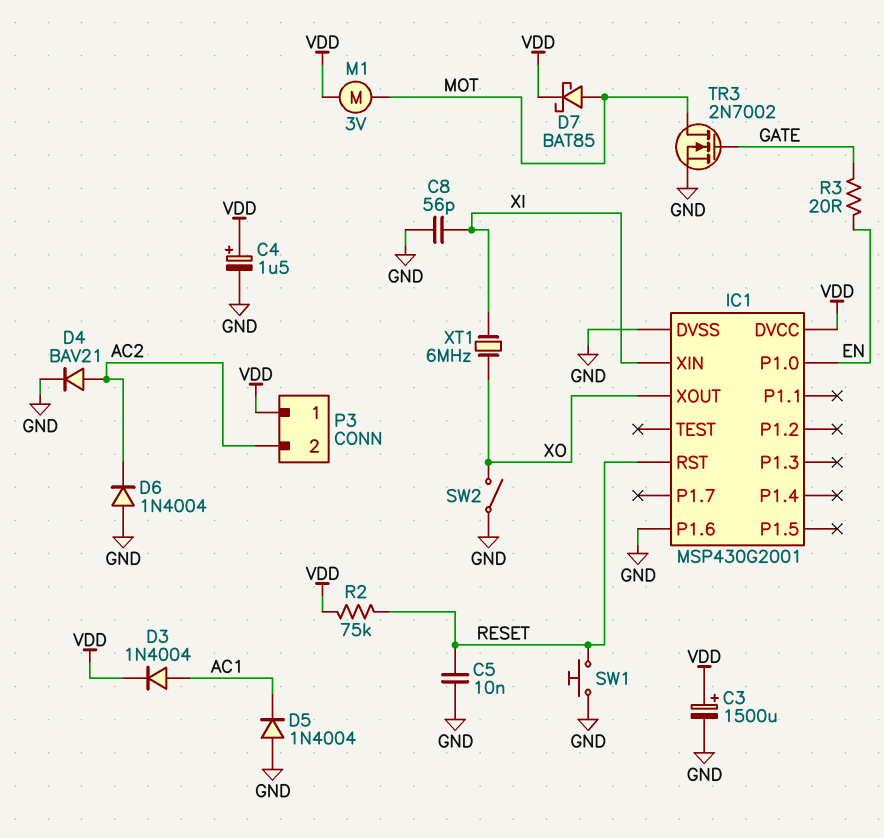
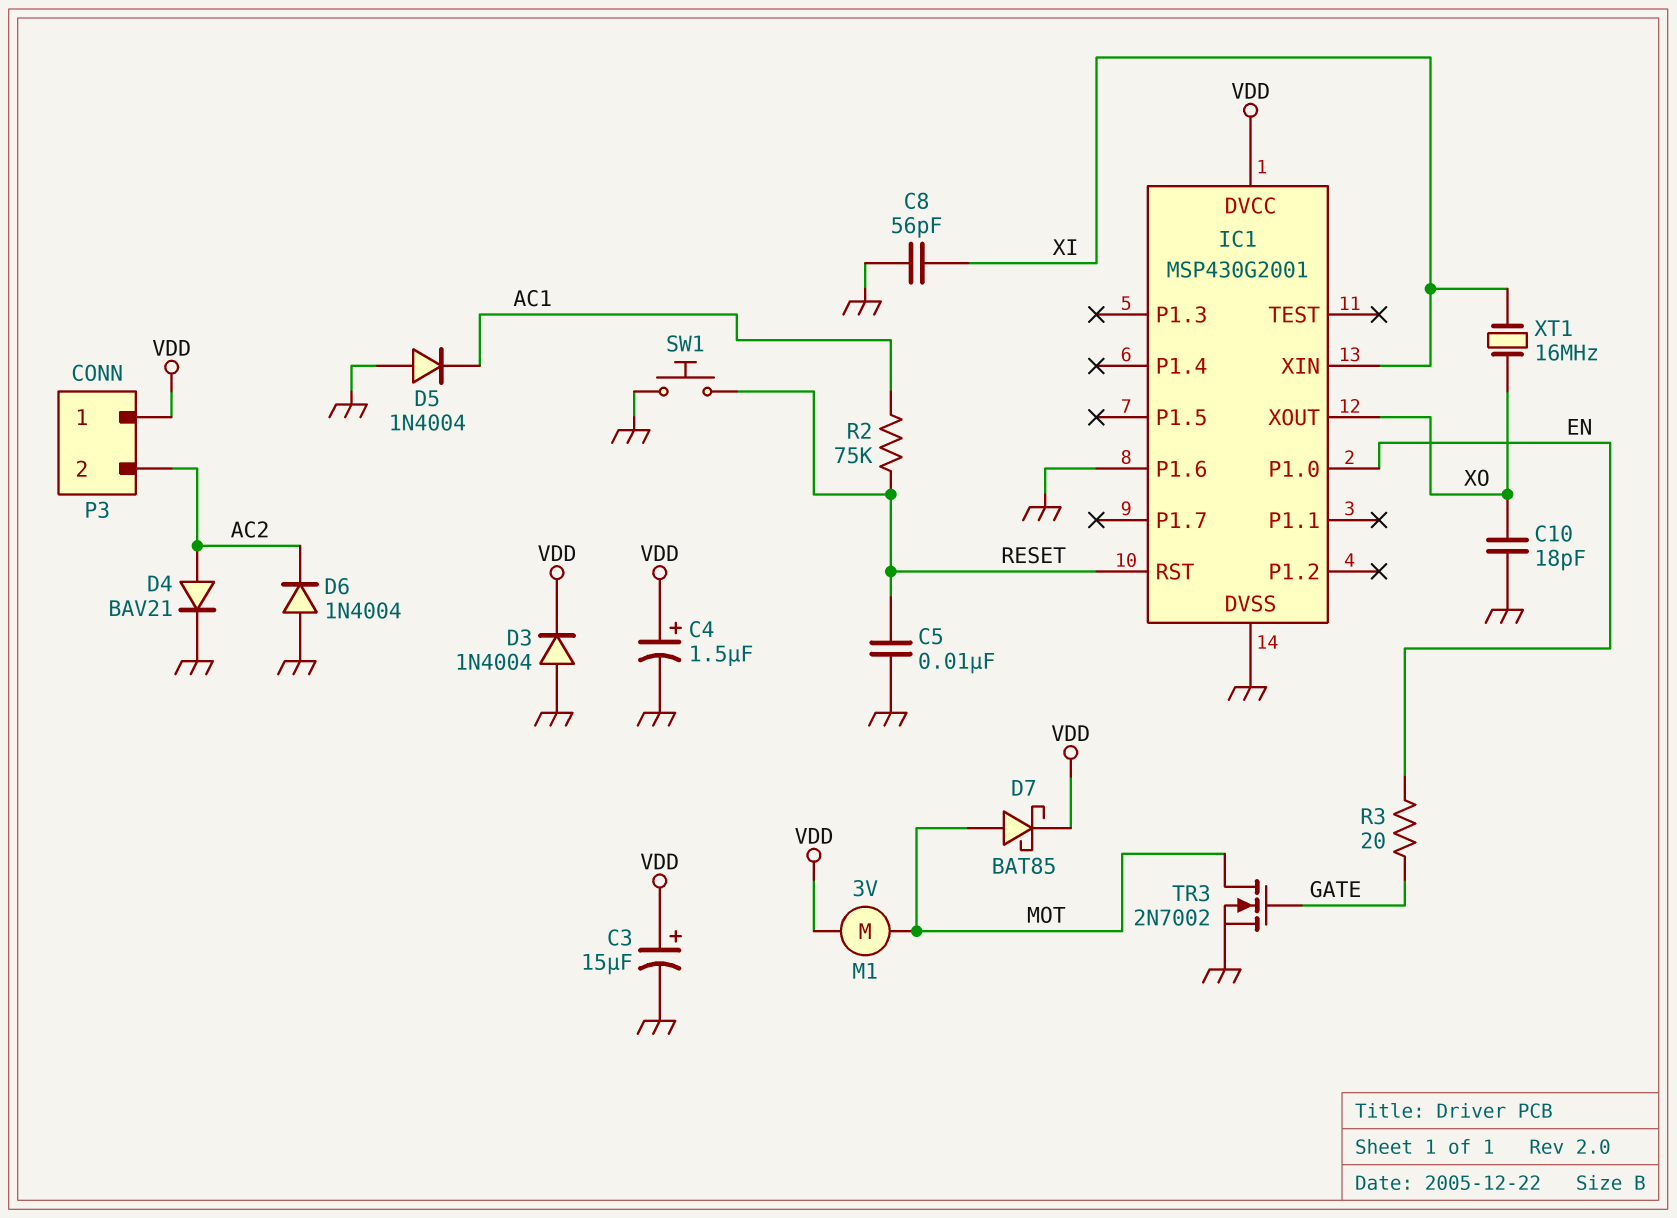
C3: 1500uF (plus VDD, minus GND) -> 15uF (plus VDD, minus GND)
C10: none -> 18pF (GND, XO)
D3: diode 1N4004 (A AC1, K VDD) -> diode 1N4004 (A GND, K VDD)
R2: 75k (RESET, VDD) -> 75k (AC1, RESET)
SW2: switch (GND, XO) -> none
XT1: 6MHz (XI, XO) -> 16MHz (XI, XO)

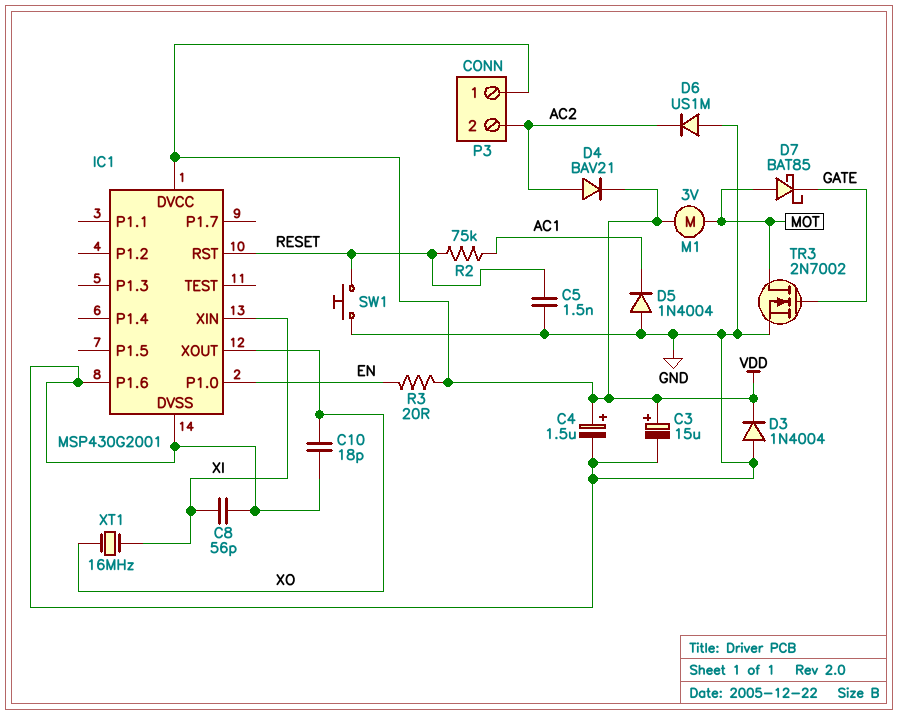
C5: 10nF (GND, RESET) -> 1.5nF (GND, RESET)
D4: diode BAV21 (A AC2, K GND) -> diode BAV21 (A AC2, K VDD)
D6: diode 1N4004 (A GND, K AC2) -> diode US1M (A GND, K AC2)
D7: schottky BAT85 (A MOT, K VDD) -> schottky BAT85 (A MOT, K GATE)
R3: 20 (EN, GATE) -> 20 (EN, VDD)

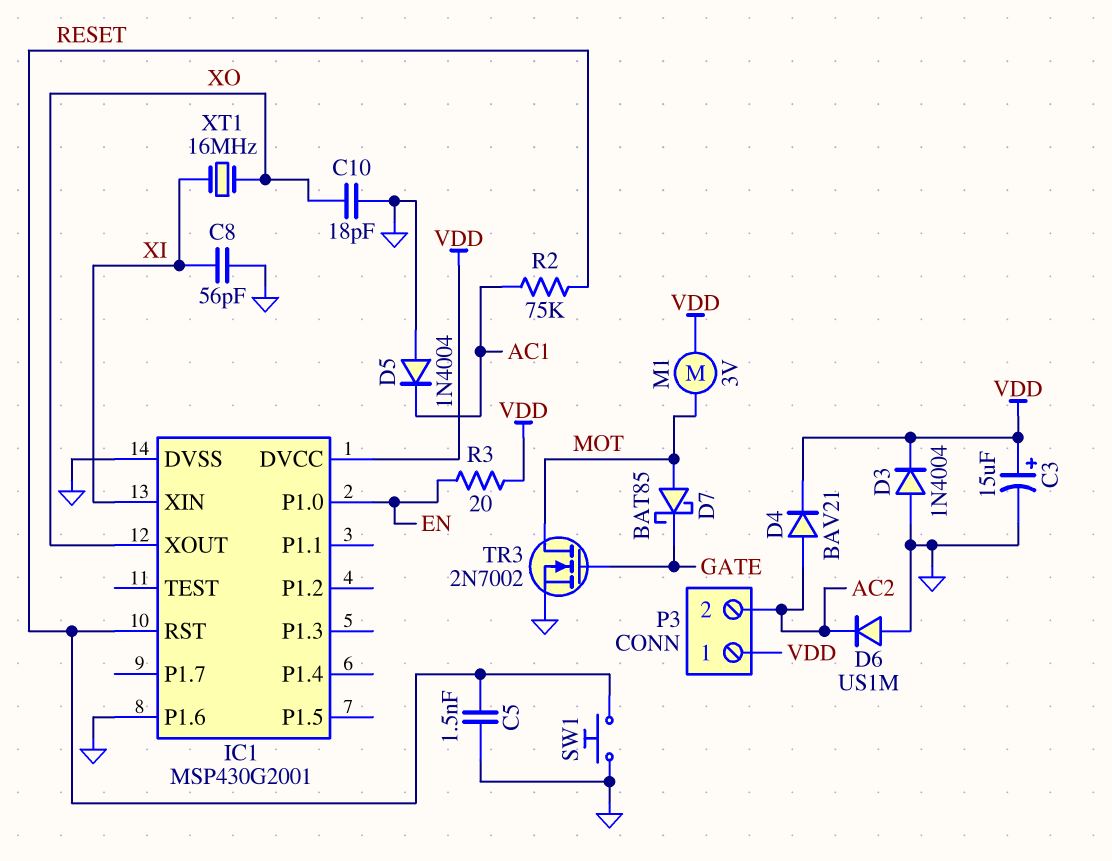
C4: 1.5uF (plus VDD, minus GND) -> none

